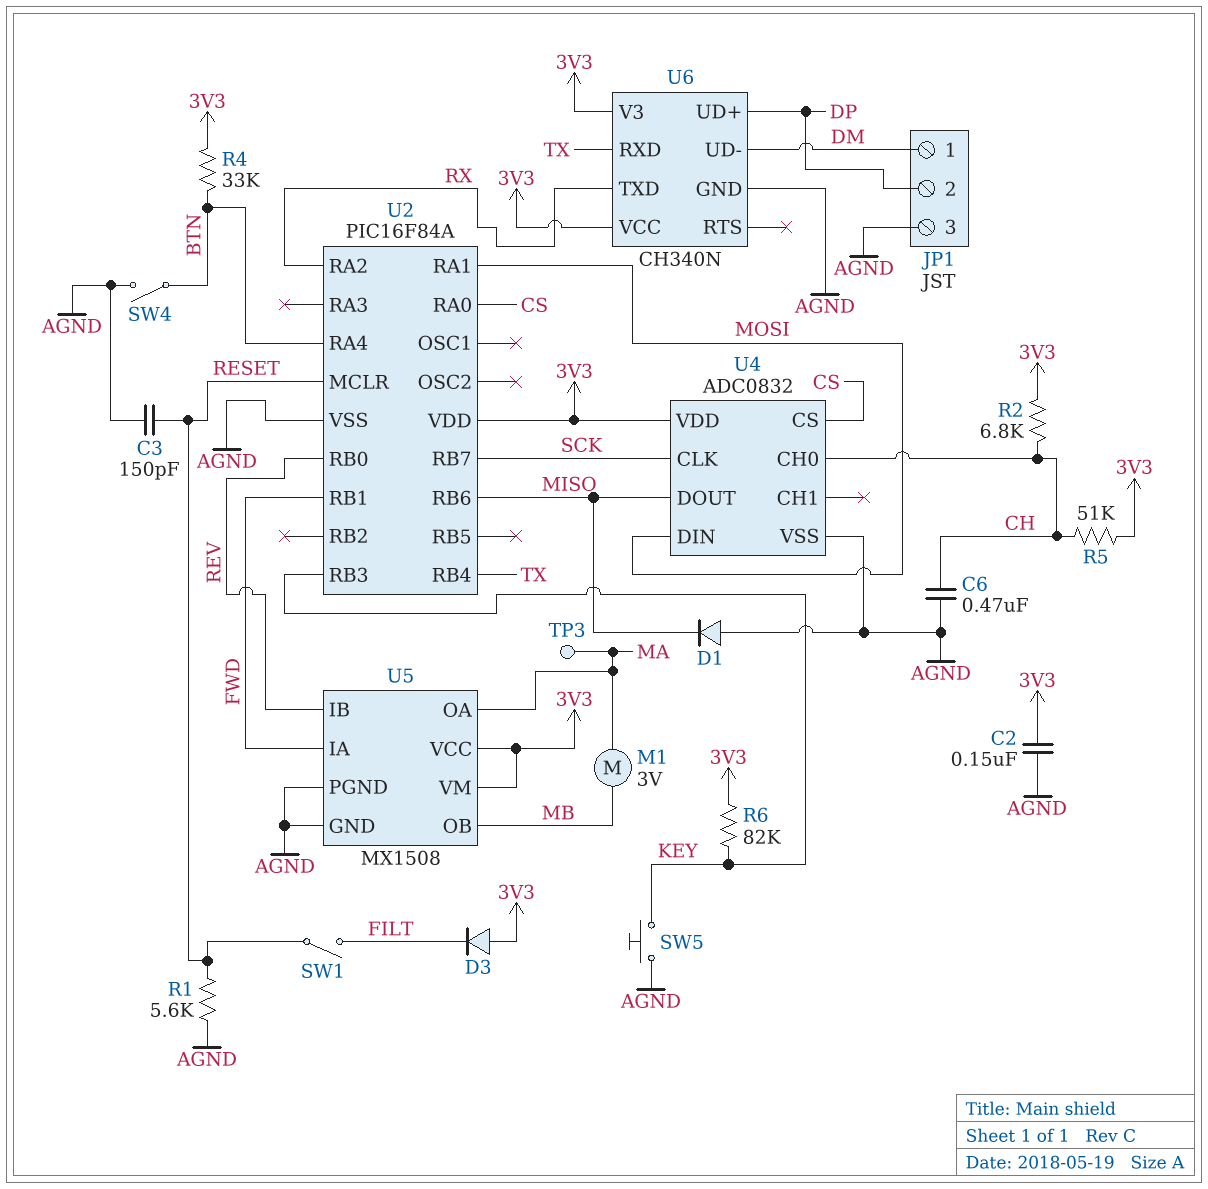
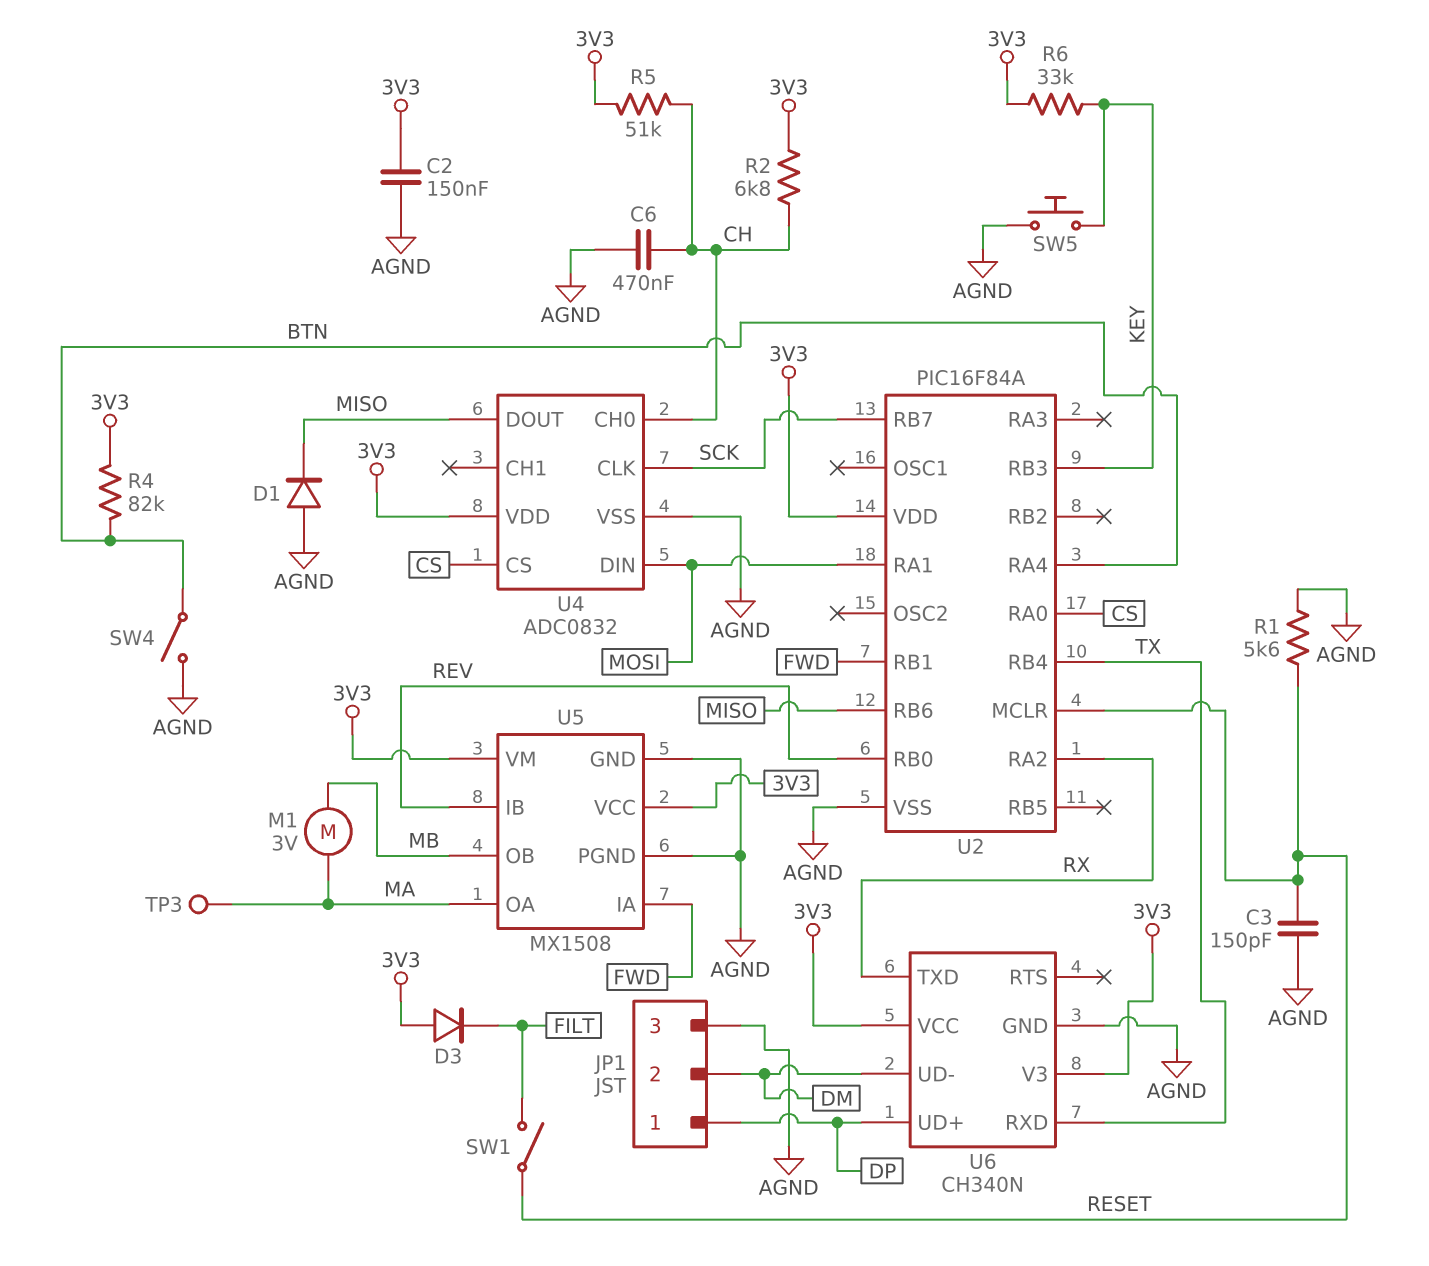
JP1 pin 1: DM -> DP
JP1 pin 2: DP -> DM
R4: 33k (3V3, BTN) -> 82k (3V3, BTN)
R6: 82k (3V3, KEY) -> 33k (3V3, KEY)

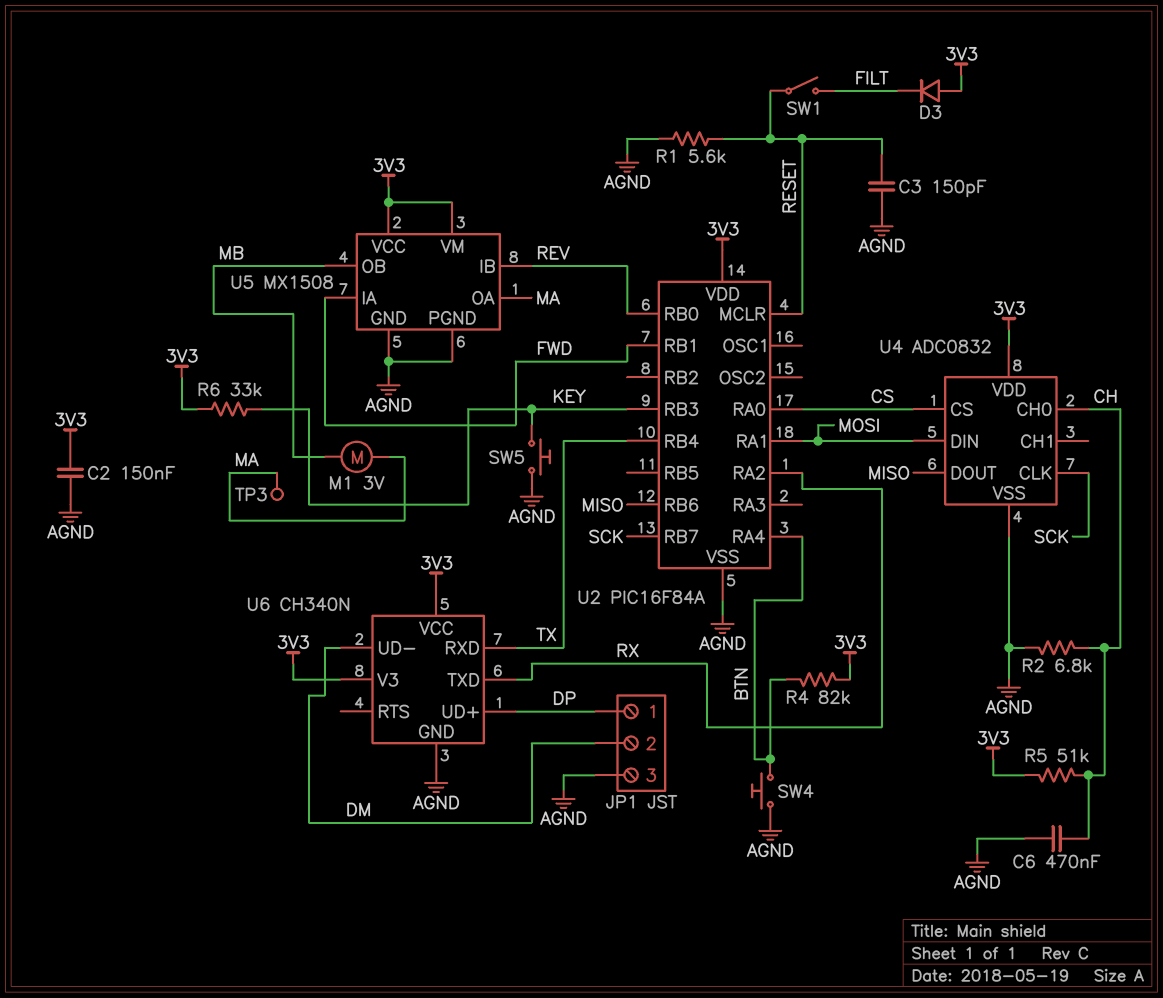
D1: diode (A AGND, K MISO) -> none
R2: 6.8k (3V3, CH) -> 6.8k (AGND, CH)
SW4: switch (AGND, BTN) -> button (AGND, BTN)

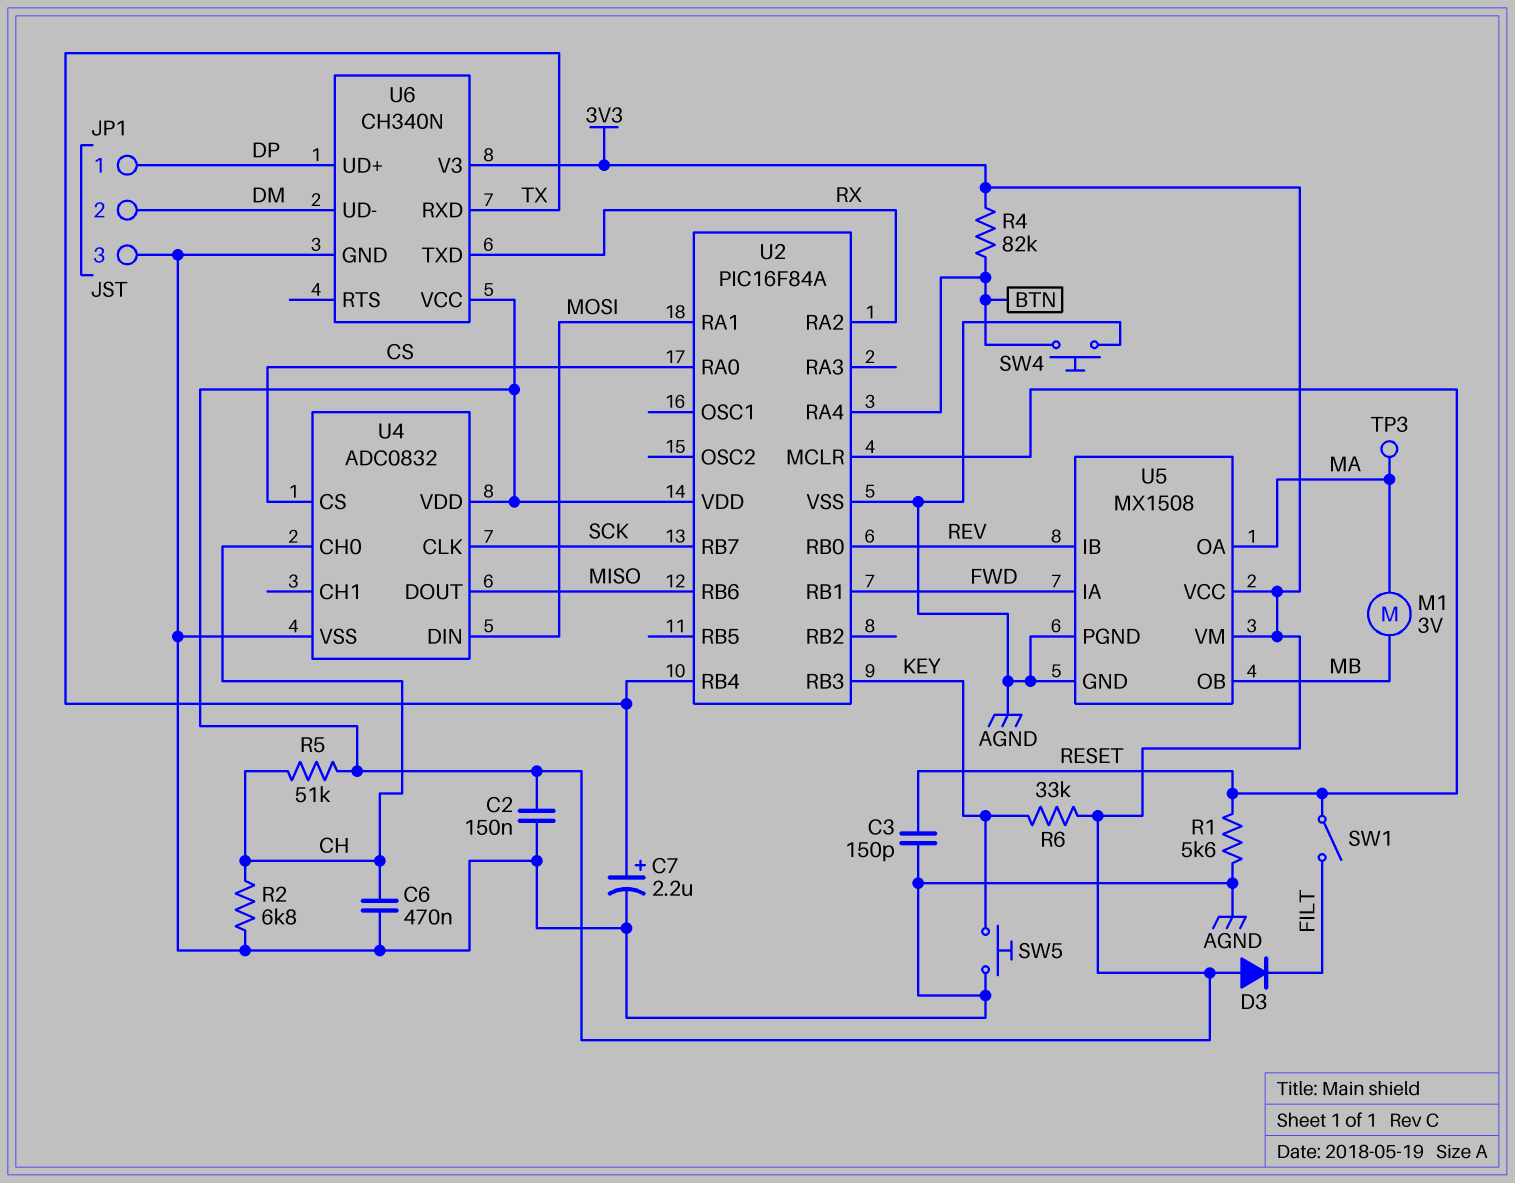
C7: none -> 2.2uF (plus TX, minus AGND)

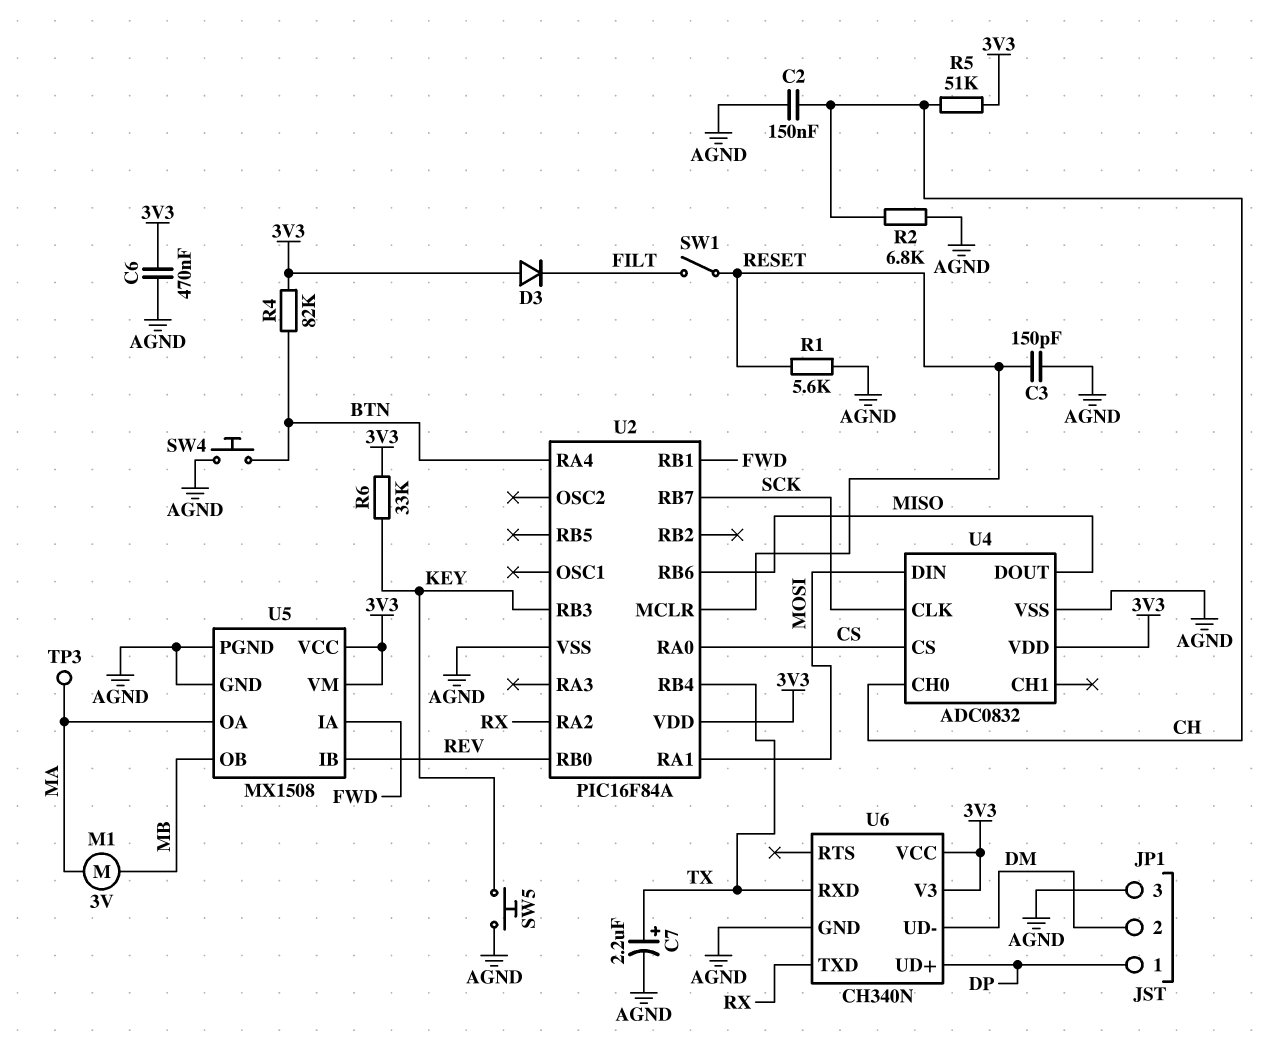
C2: 150nF (3V3, AGND) -> 150nF (AGND, CH)
C6: 470nF (AGND, CH) -> 470nF (3V3, AGND)

